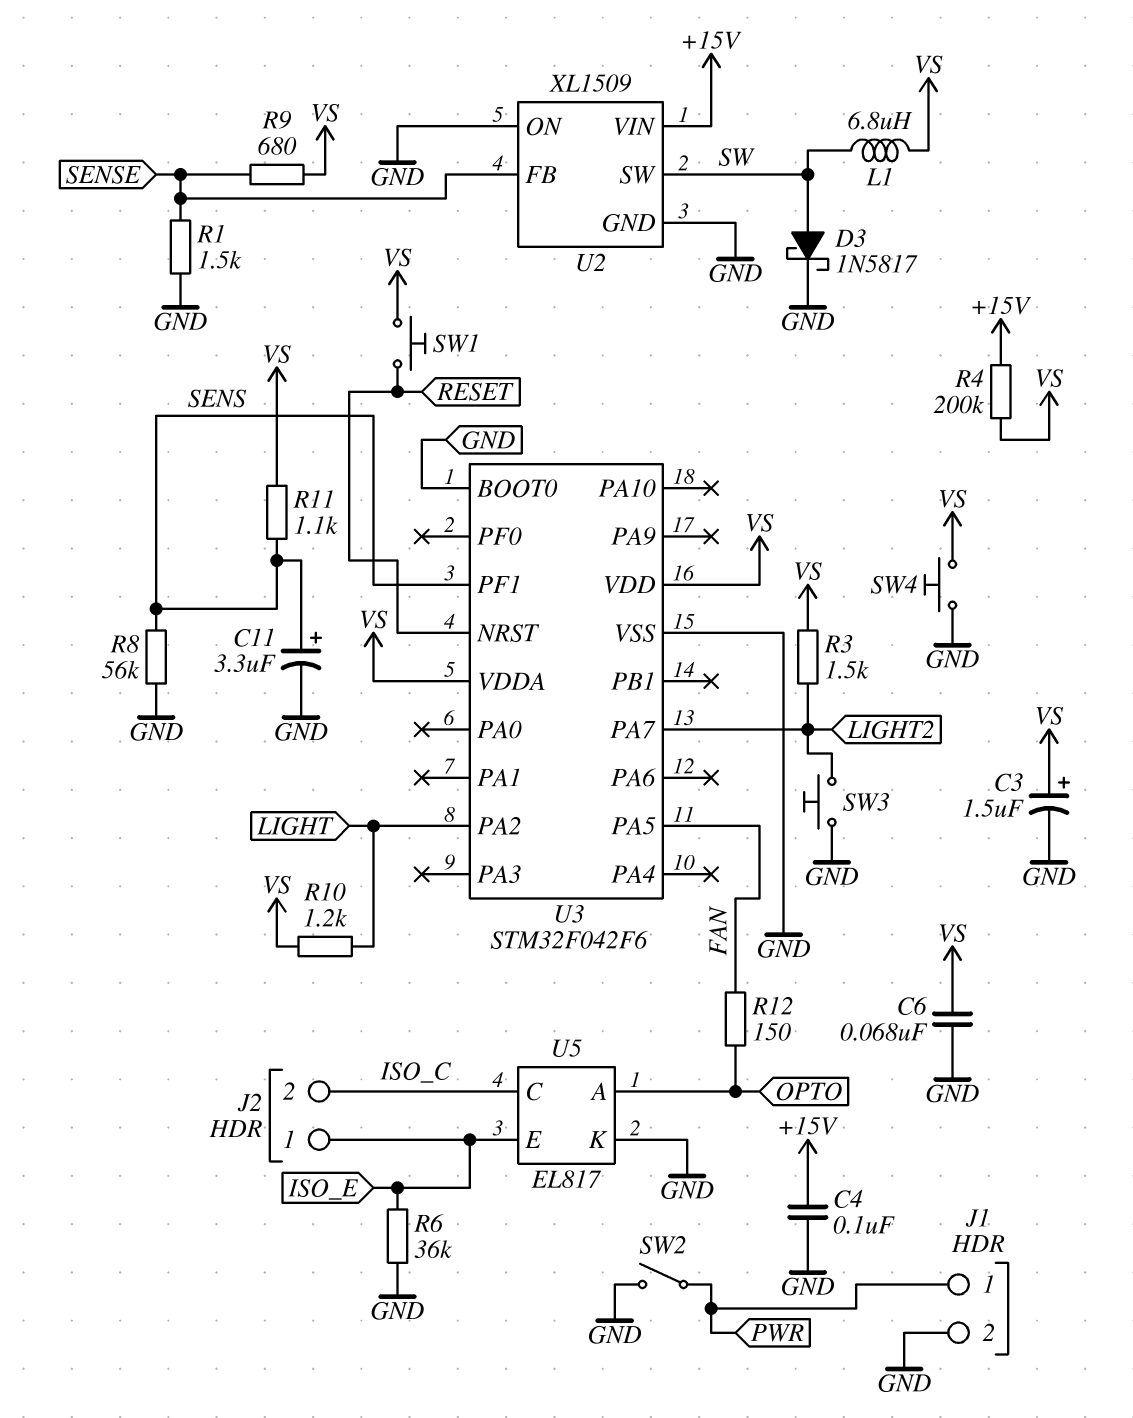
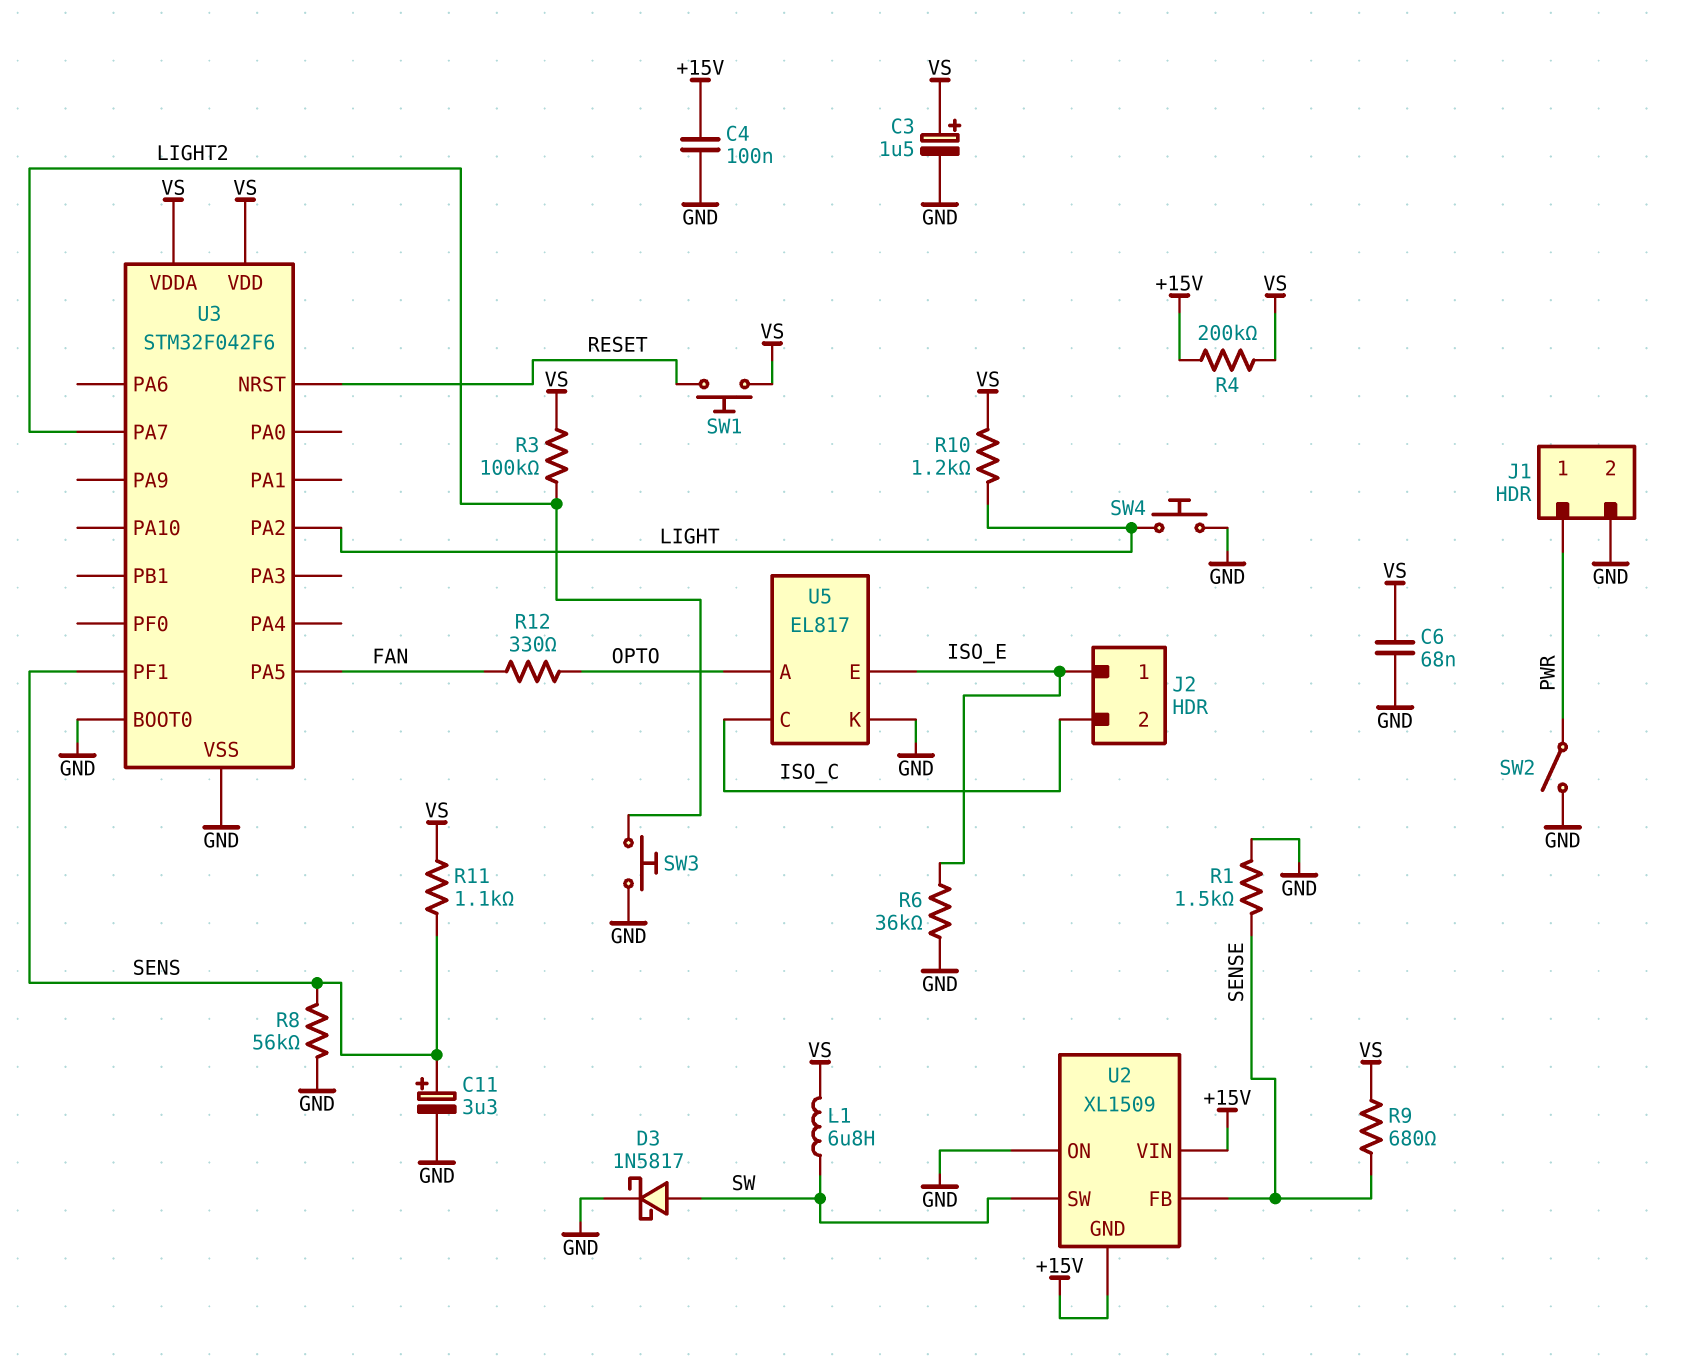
R3: 1.5k (LIGHT2, VS) -> 100k (LIGHT2, VS)
R12: 150 (FAN, OPTO) -> 330 (FAN, OPTO)
SW4: button (GND, VS) -> button (GND, LIGHT)
U2 pin GND: GND -> +15V

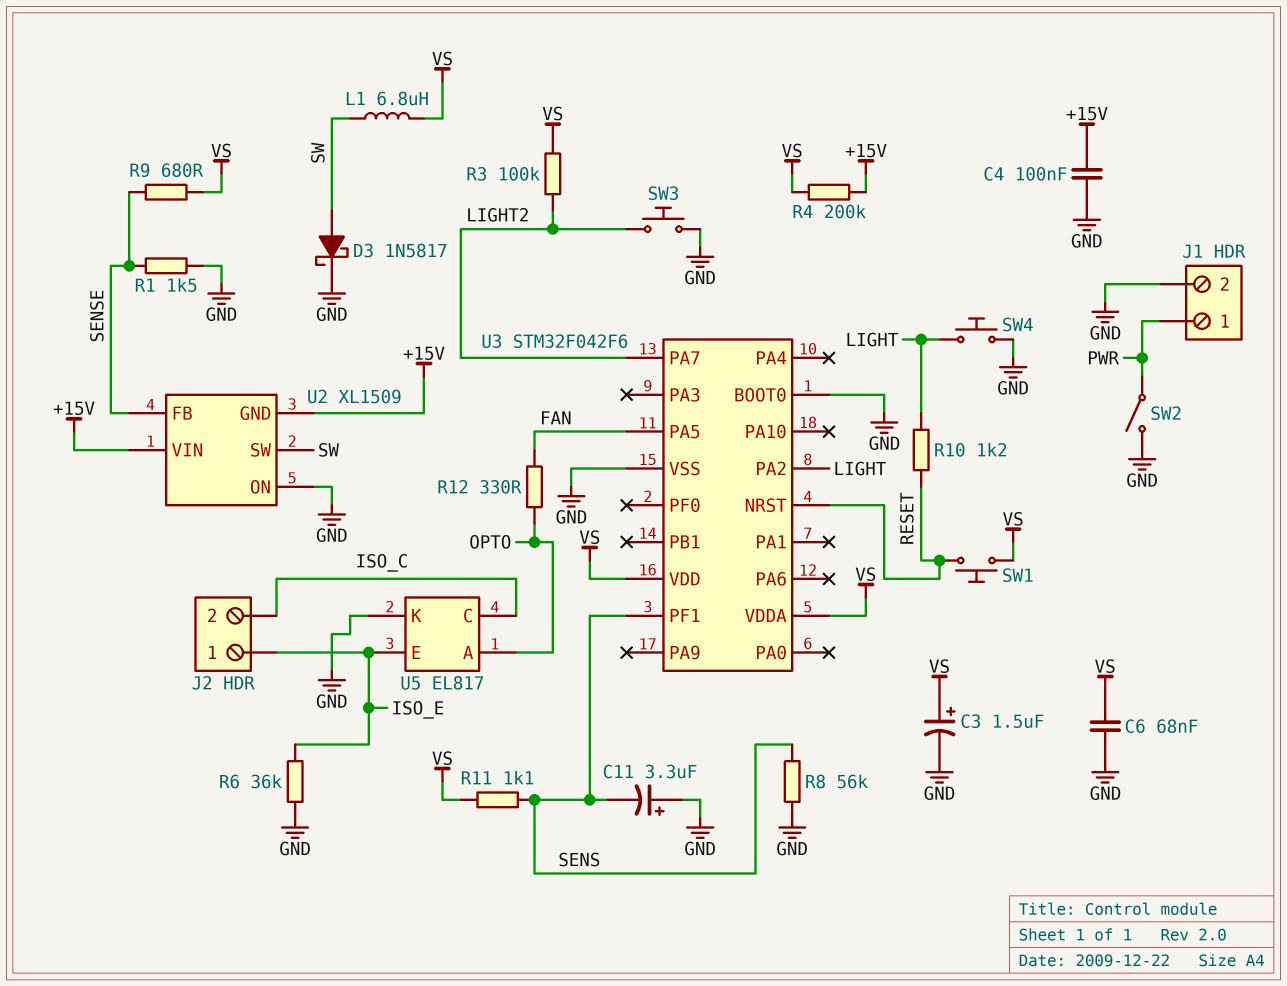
C11: 3.3uF (plus SENS, minus GND) -> 3.3uF (plus GND, minus SENS)
R10: 1.2k (LIGHT, VS) -> 1.2k (LIGHT, RESET)

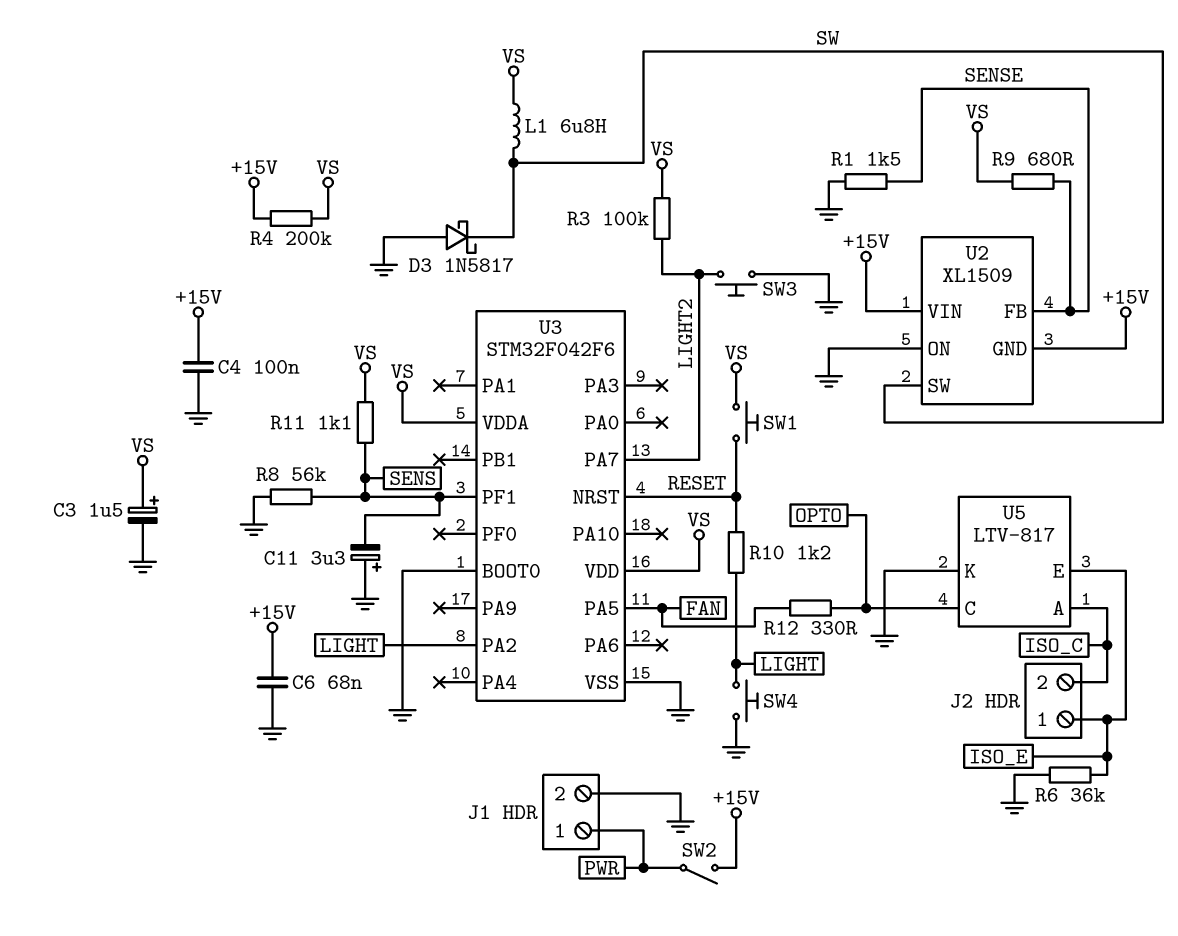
C6: 68nF (GND, VS) -> 68nF (+15V, GND)
D3: schottky 1N5817 (A SW, K GND) -> schottky 1N5817 (A GND, K SW)
SW2: switch (GND, PWR) -> switch (+15V, PWR)
U5: EL817 -> LTV-817
U5 pin A: OPTO -> ISO_C
U5 pin C: ISO_C -> OPTO

